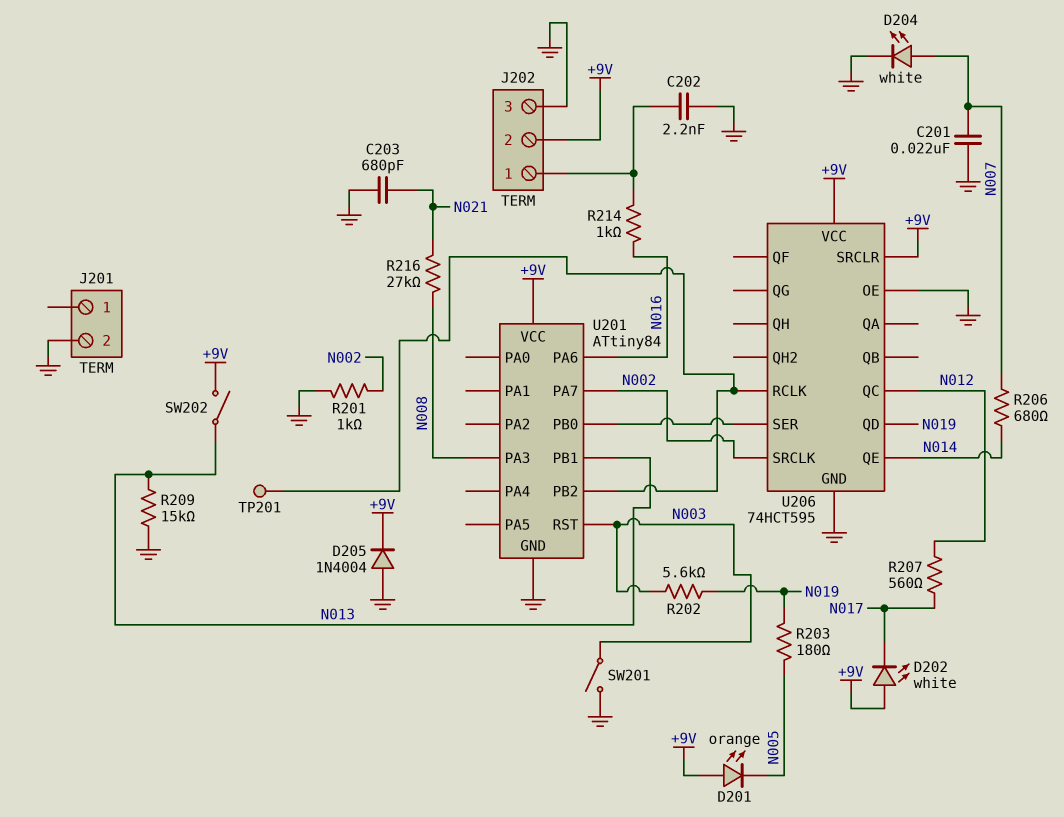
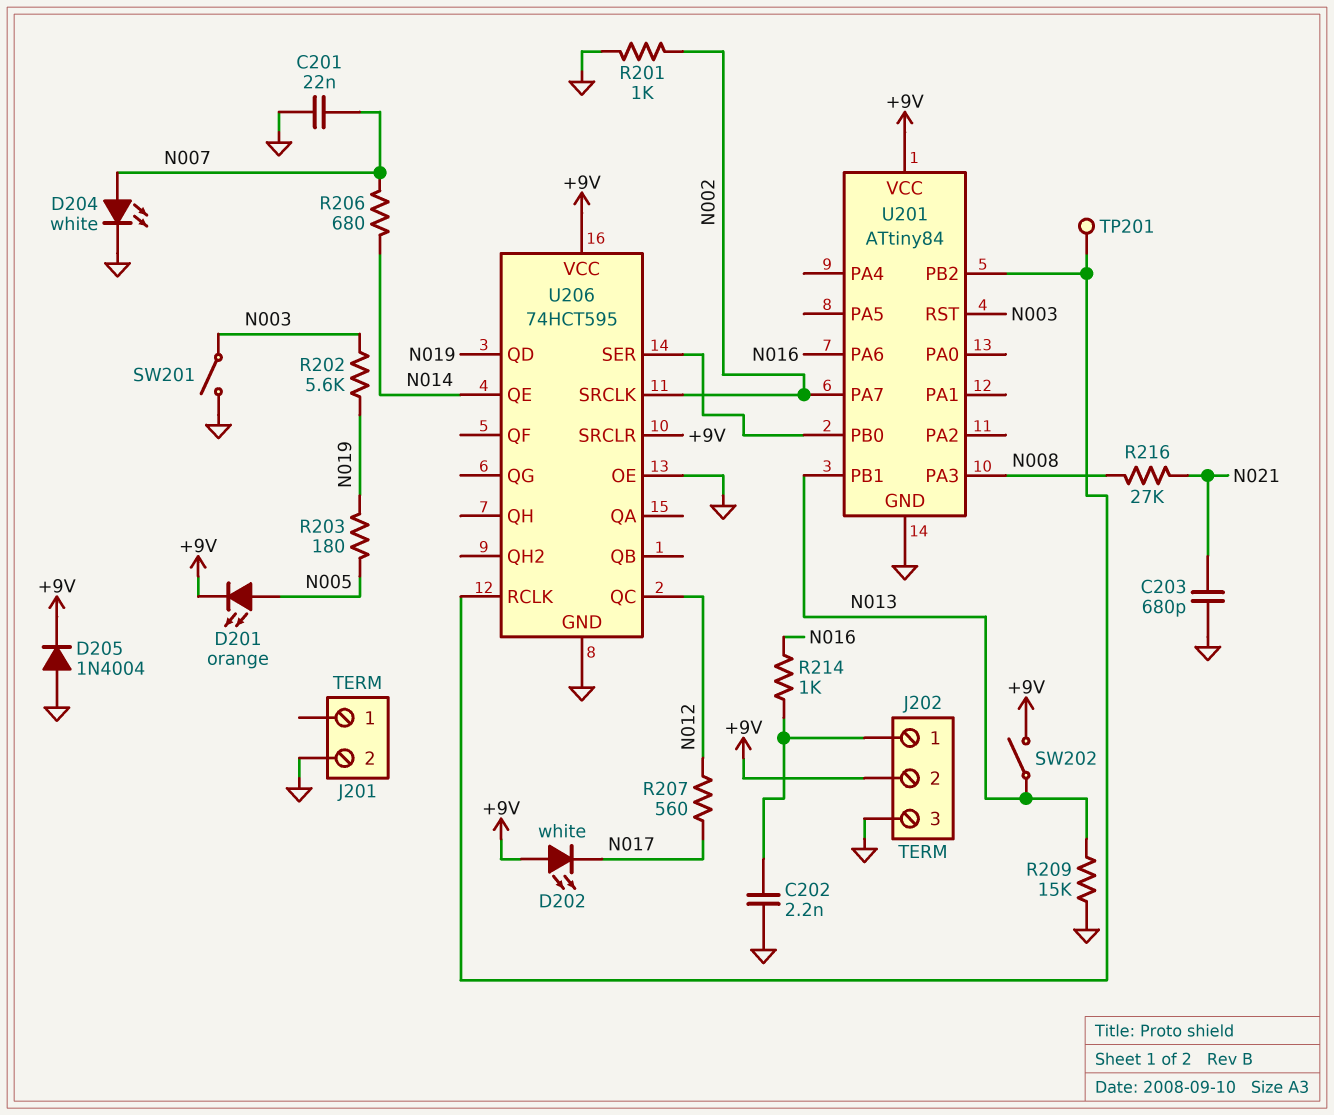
D201: LED orange (A +9V, K N005) -> LED orange (A N005, K +9V)

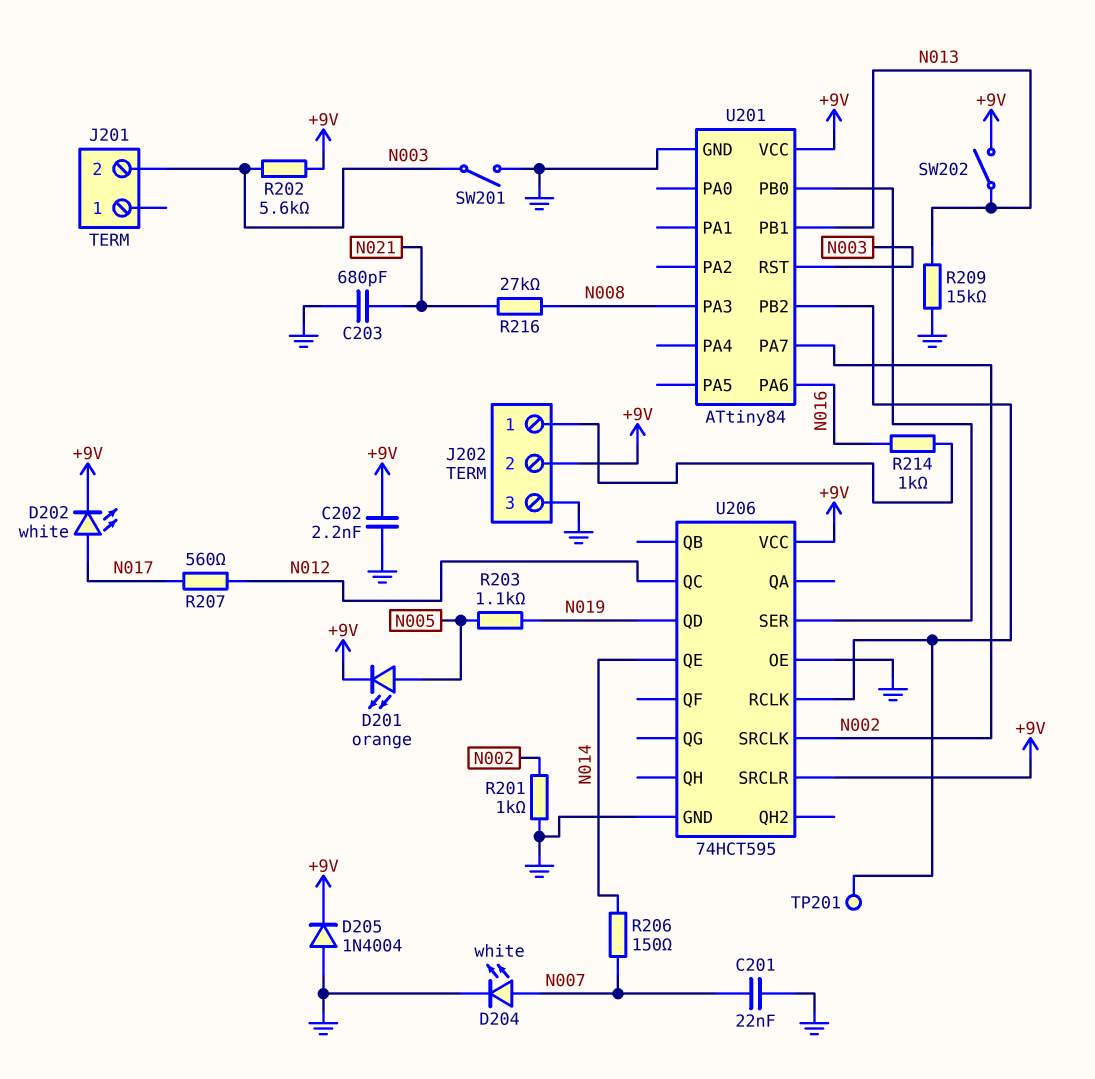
C202: 2.2nF (GND, J202/1) -> 2.2nF (+9V, GND)
D202: LED white (A +9V, K N017) -> LED white (A N017, K +9V)
J201 pin 2: GND -> N003
R202: 5.6k (N003, N019) -> 5.6k (+9V, N003)
R203: 180 (N005, N019) -> 1.1k (N005, N019)
R206: 680 (N007, N014) -> 150 (N007, N014)

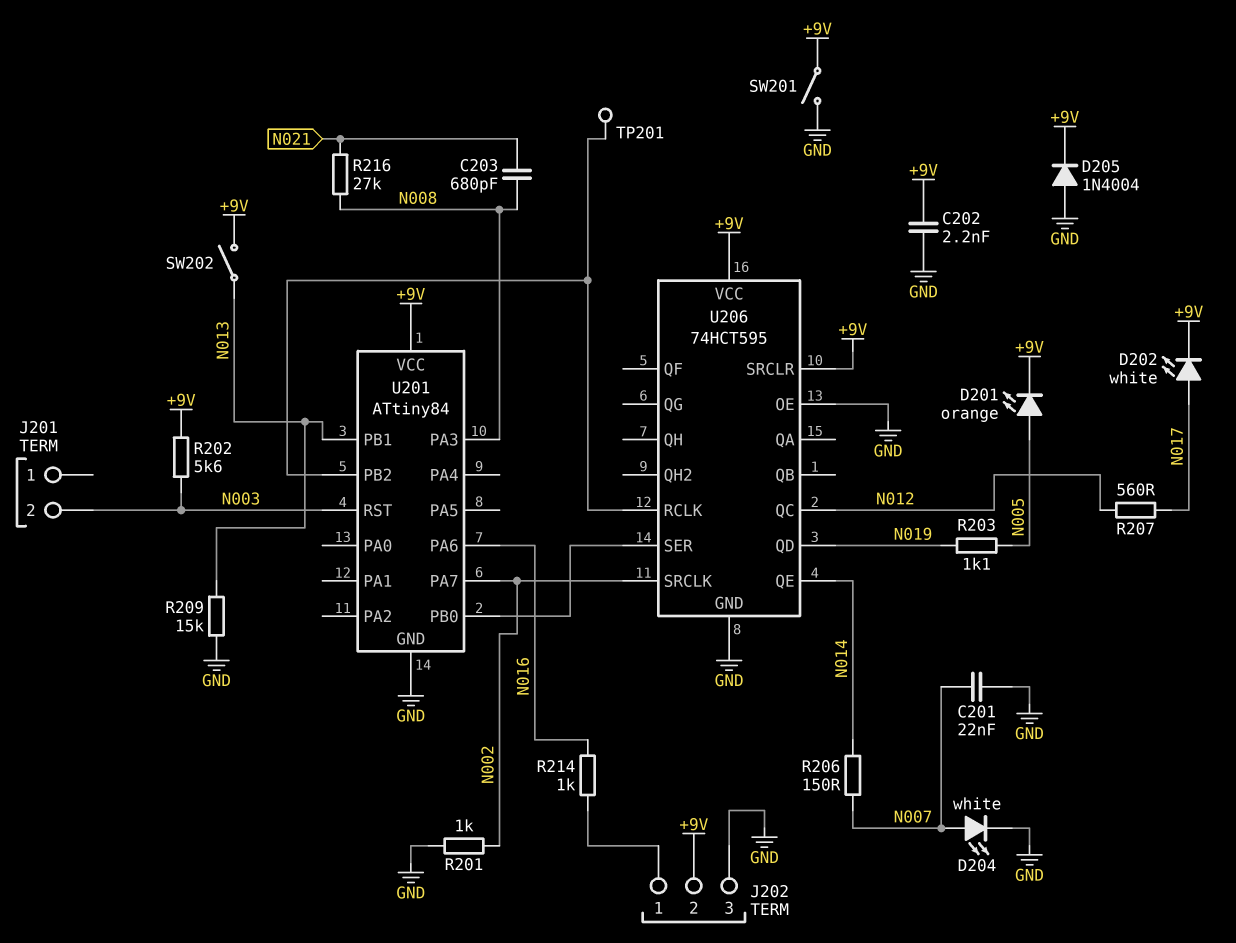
C203: 680pF (GND, N021) -> 680pF (N008, N021)
SW201: switch (GND, N003) -> switch (+9V, GND)

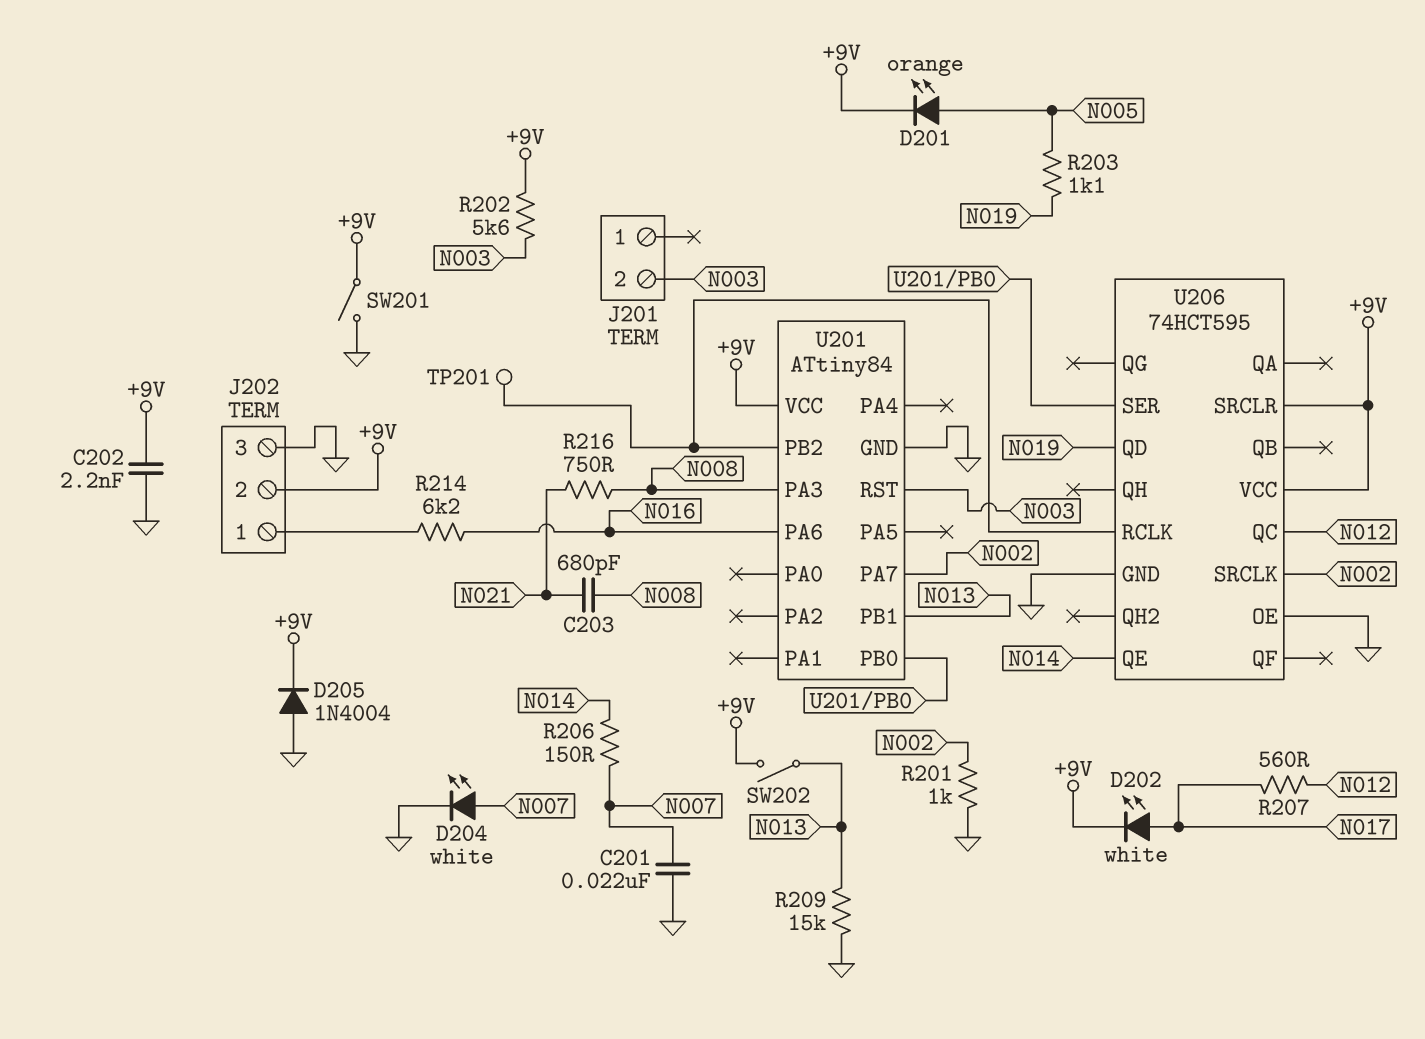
R214: 1k (J202/1, N016) -> 6.2k (J202/1, N016)
R216: 27k (N008, N021) -> 750 (N008, N021)

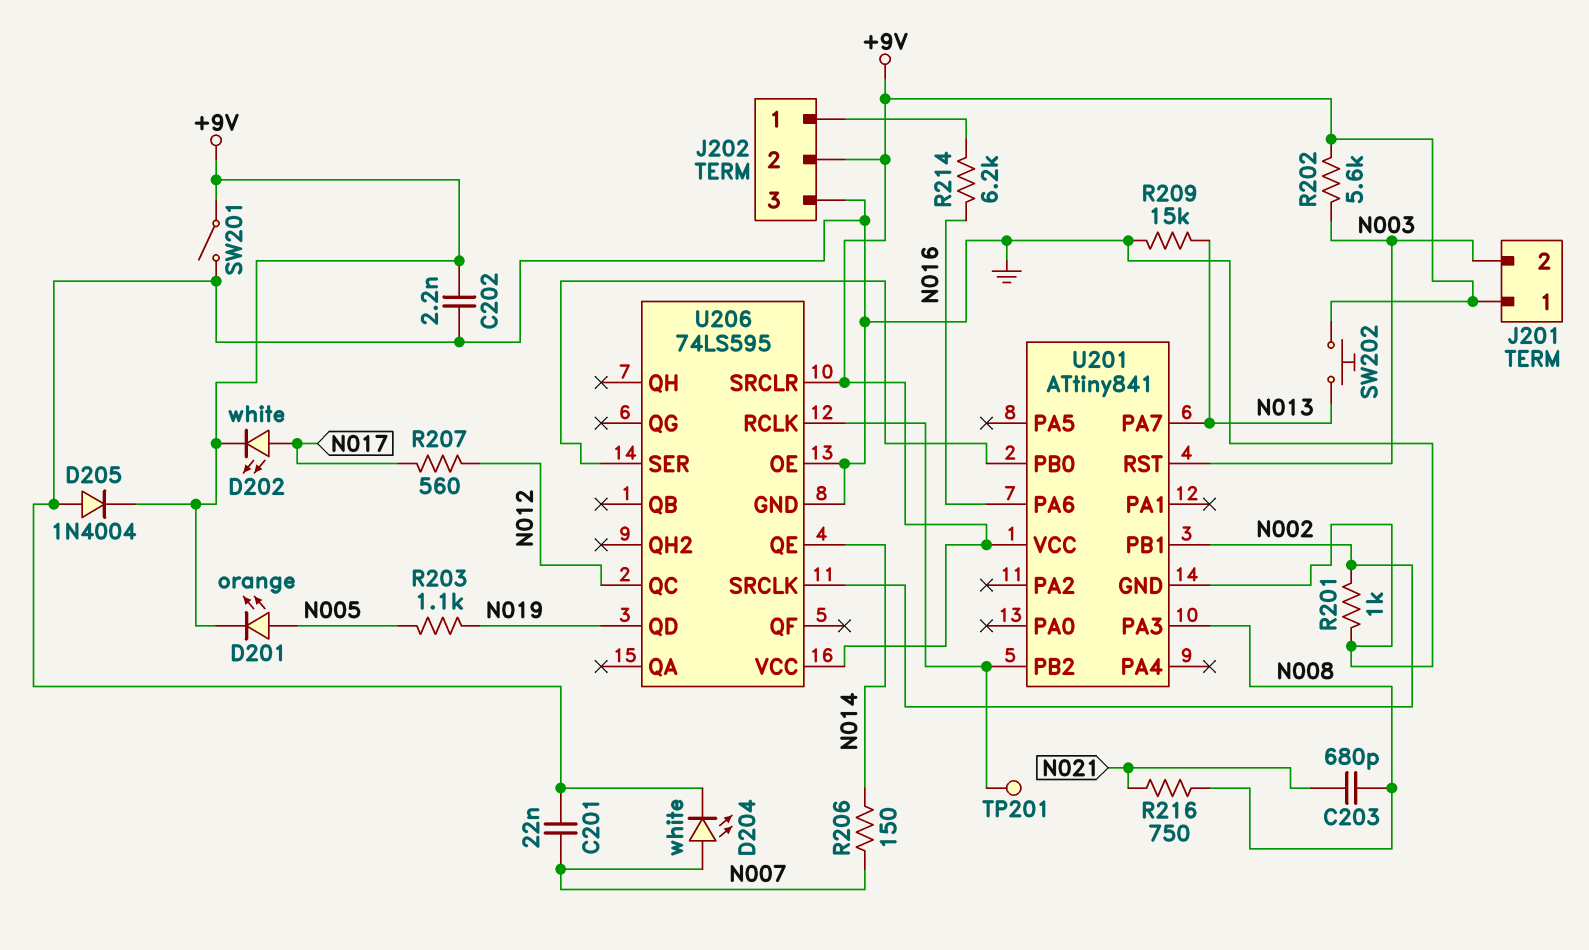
J201 pin 1: none -> +9V
SW202: switch (+9V, N013) -> button (+9V, N013)
U201: ATtiny84 -> ATtiny841
U201 pin PA7: N002 -> N013
U201 pin PB1: N013 -> N002
U206: 74HCT595 -> 74LS595

